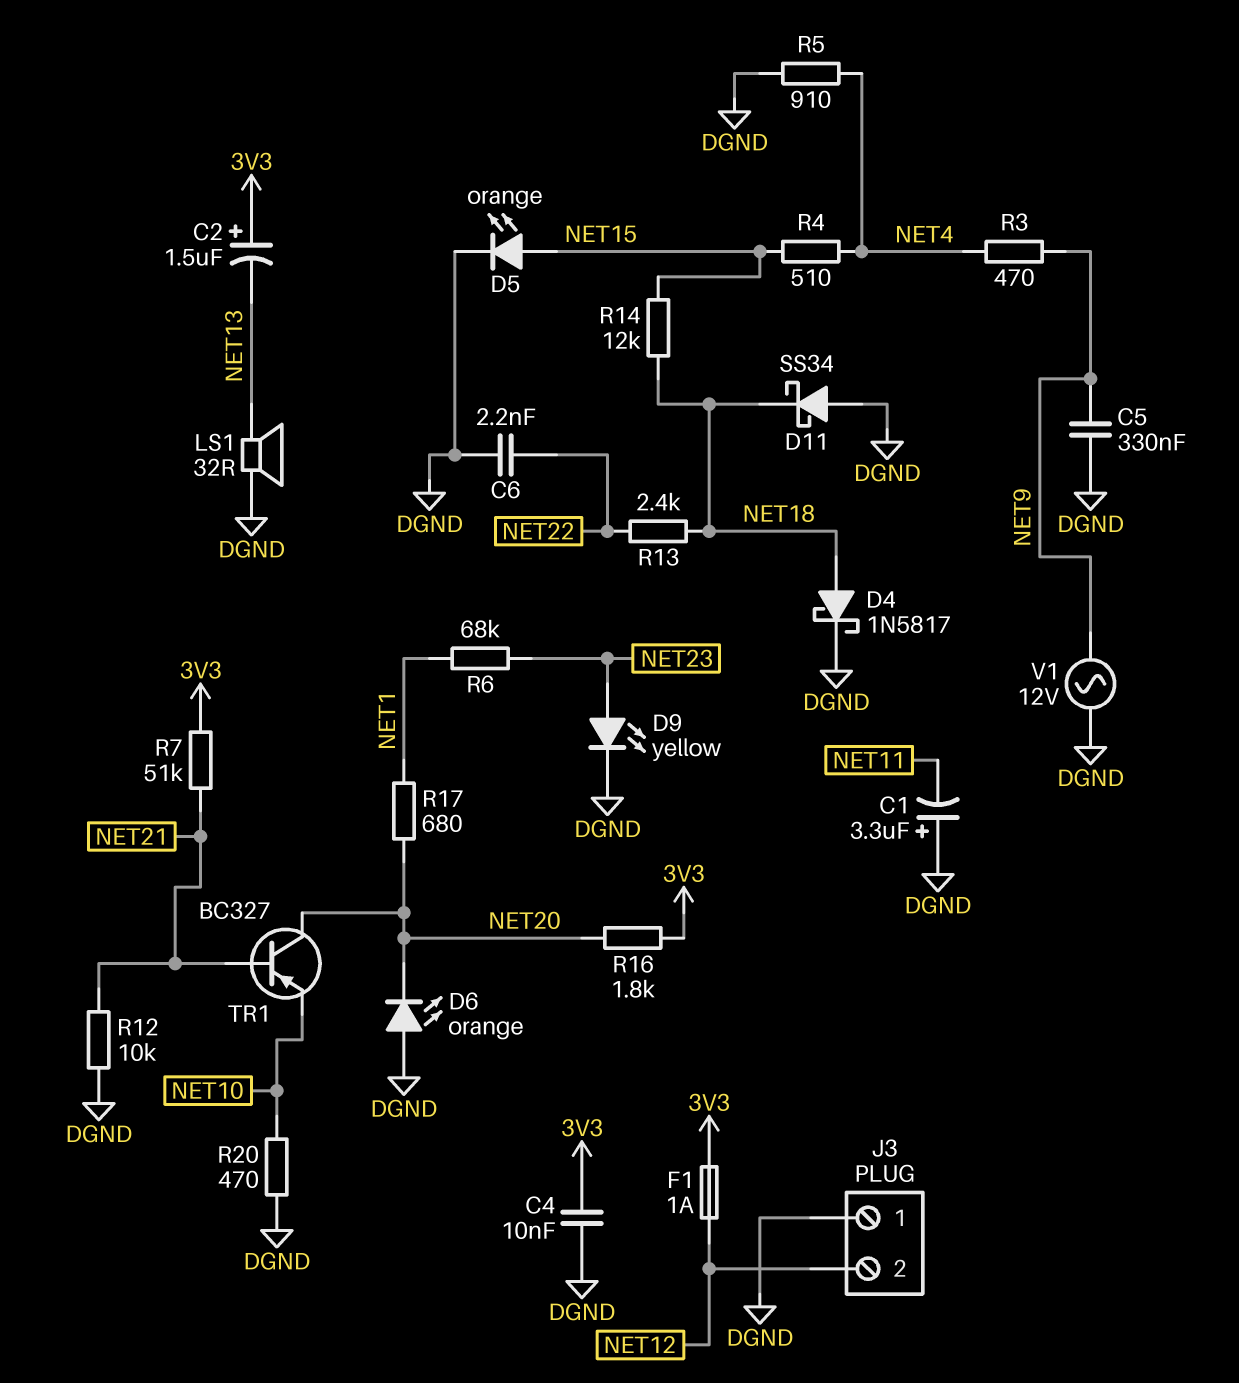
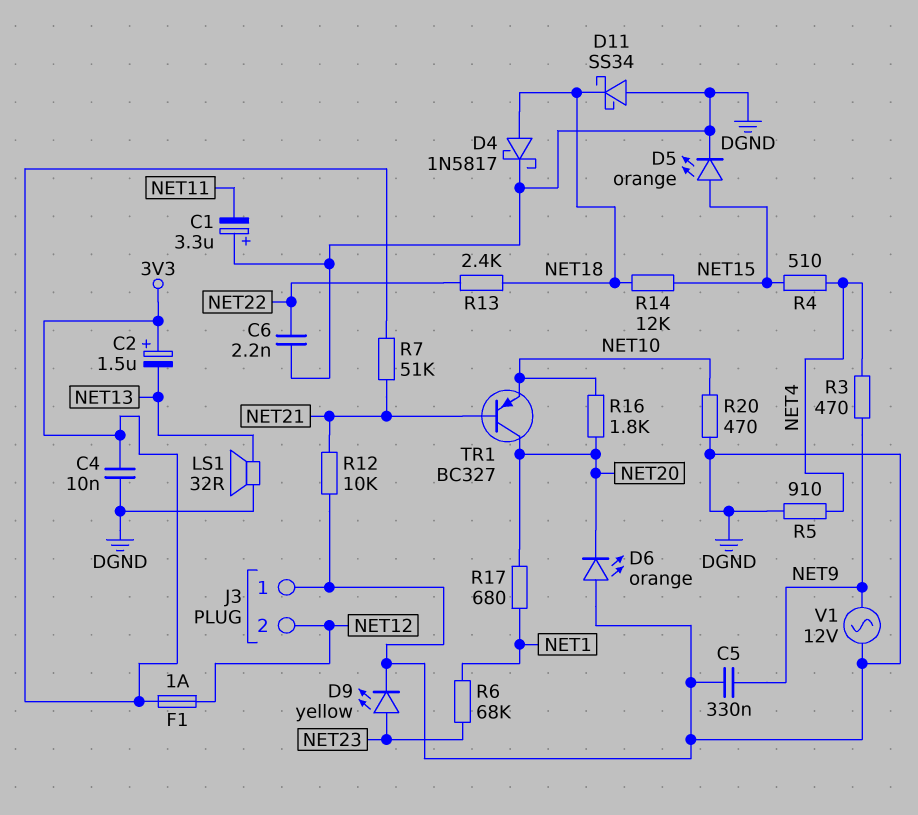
R16: 1.8k (3V3, NET20) -> 1.8k (NET10, NET20)

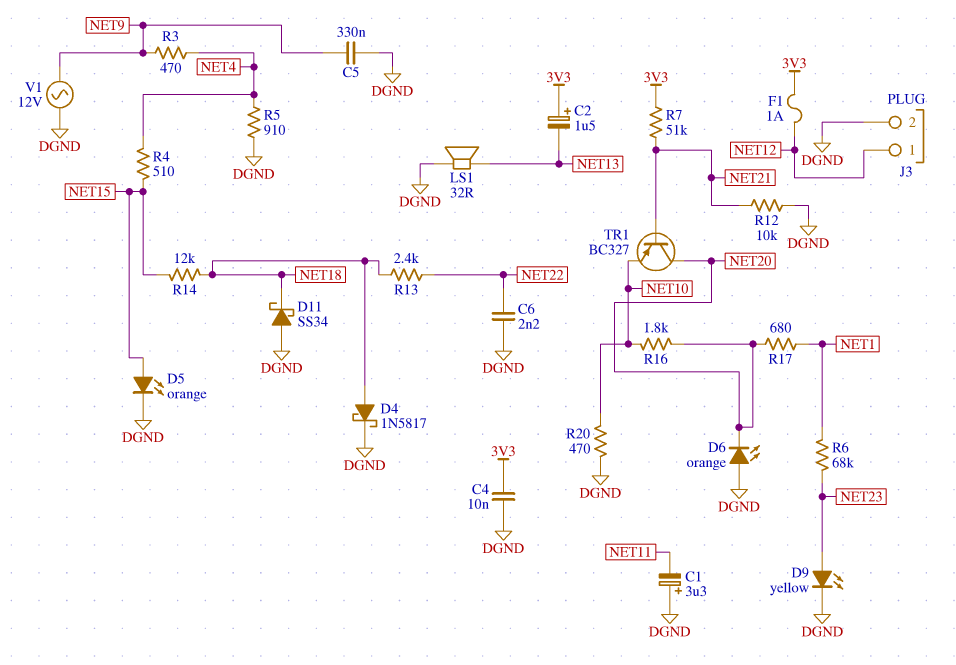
J3 pin 1: DGND -> NET12
J3 pin 2: NET12 -> DGND

